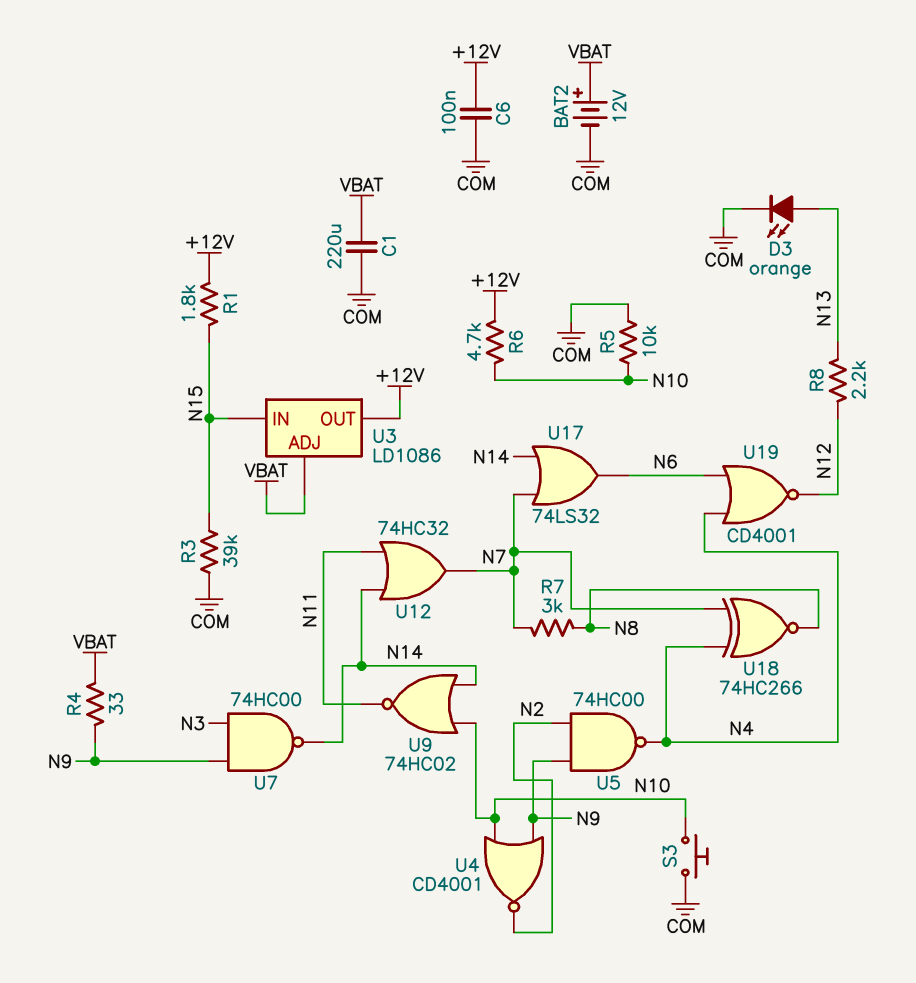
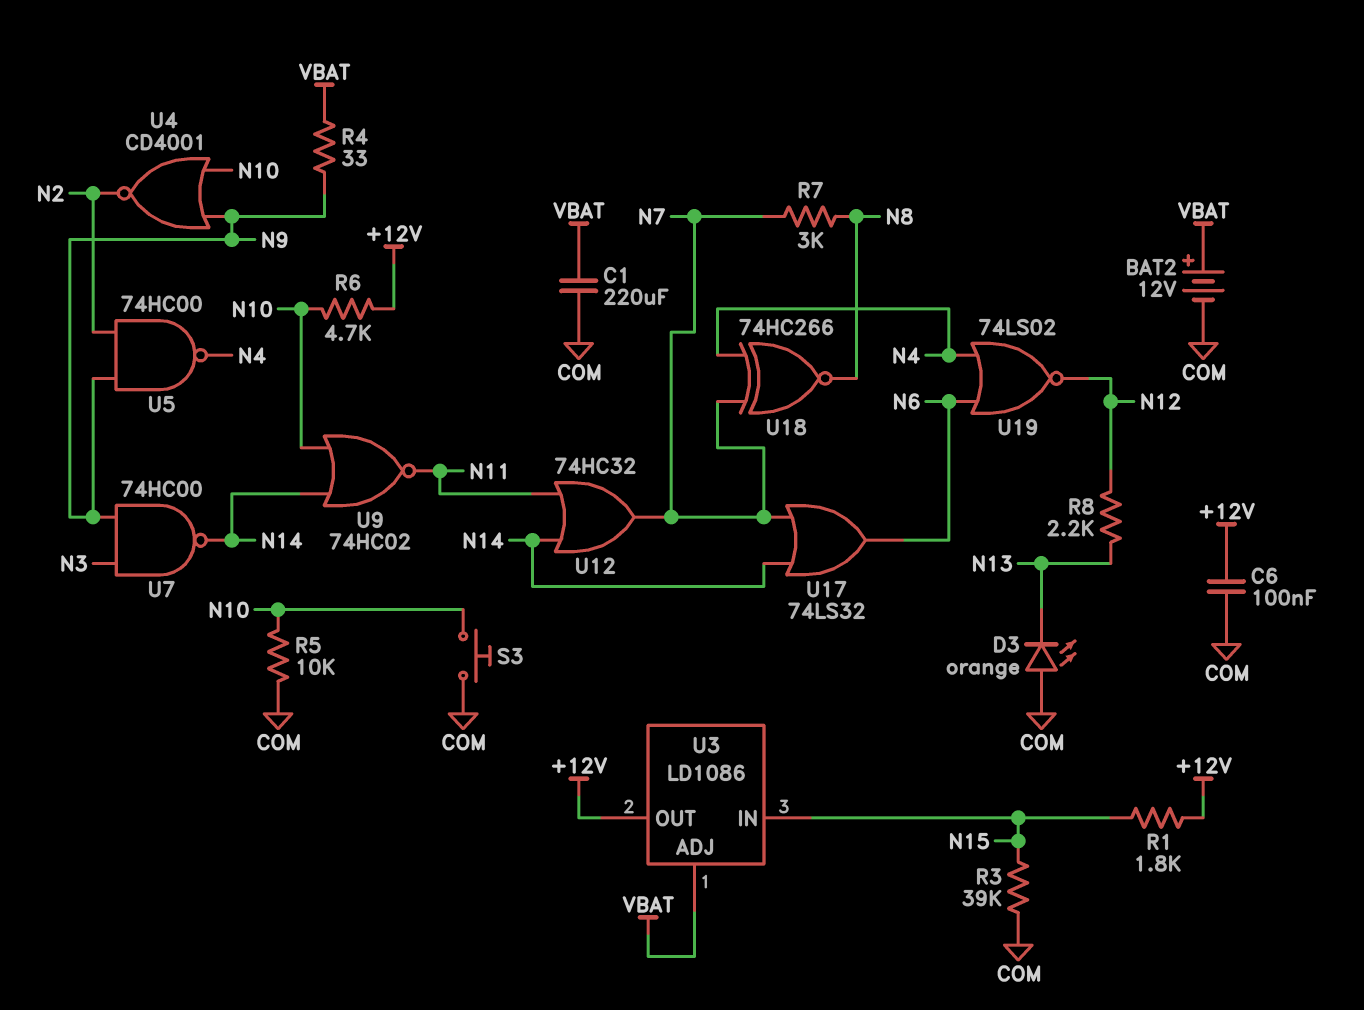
D3: LED orange (A N13, K COM) -> LED orange (A COM, K N13)
U19: NOR CD4001 (in N4, in N6, out N12) -> NOR 74LS02 (in N4, in N6, out N12)

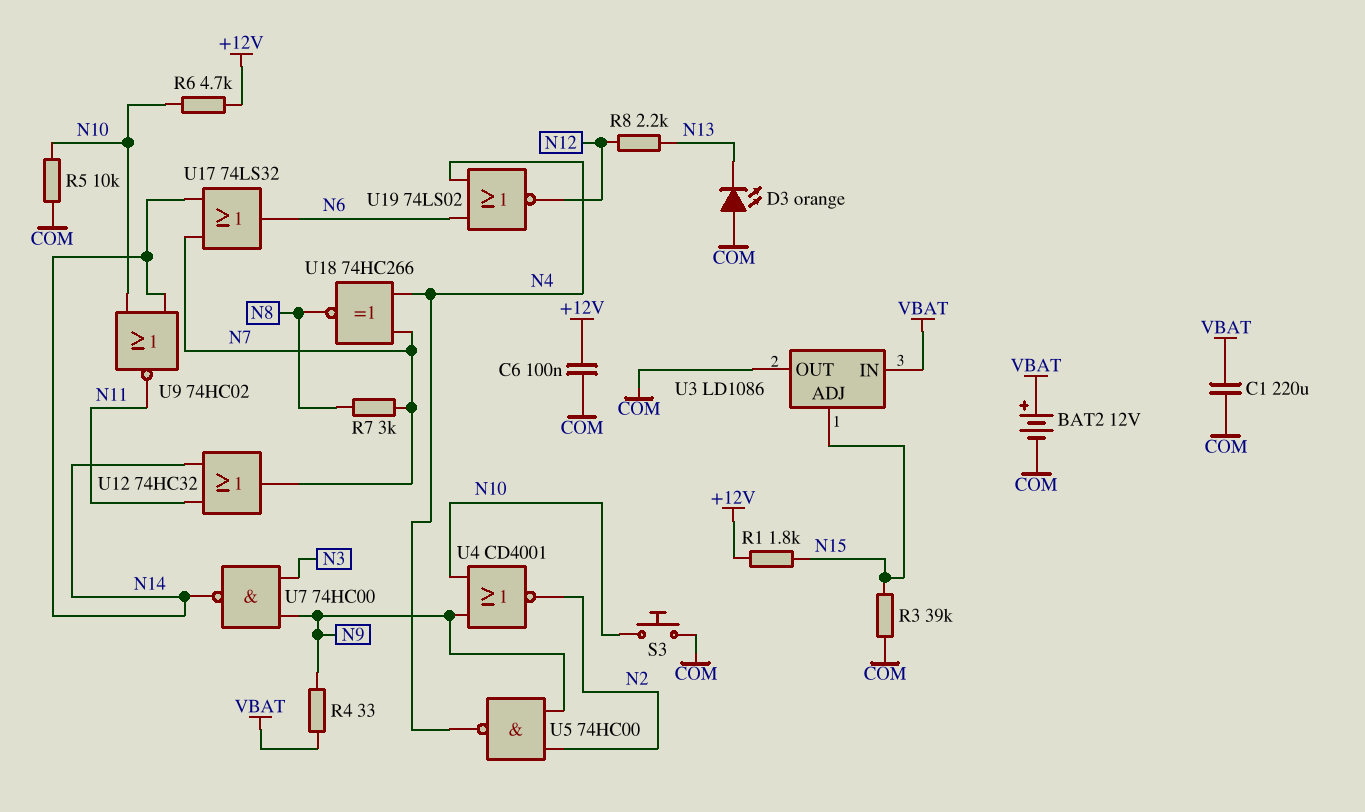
U3 pin ADJ: VBAT -> N15
U3 pin IN: N15 -> VBAT
U3 pin OUT: +12V -> COM

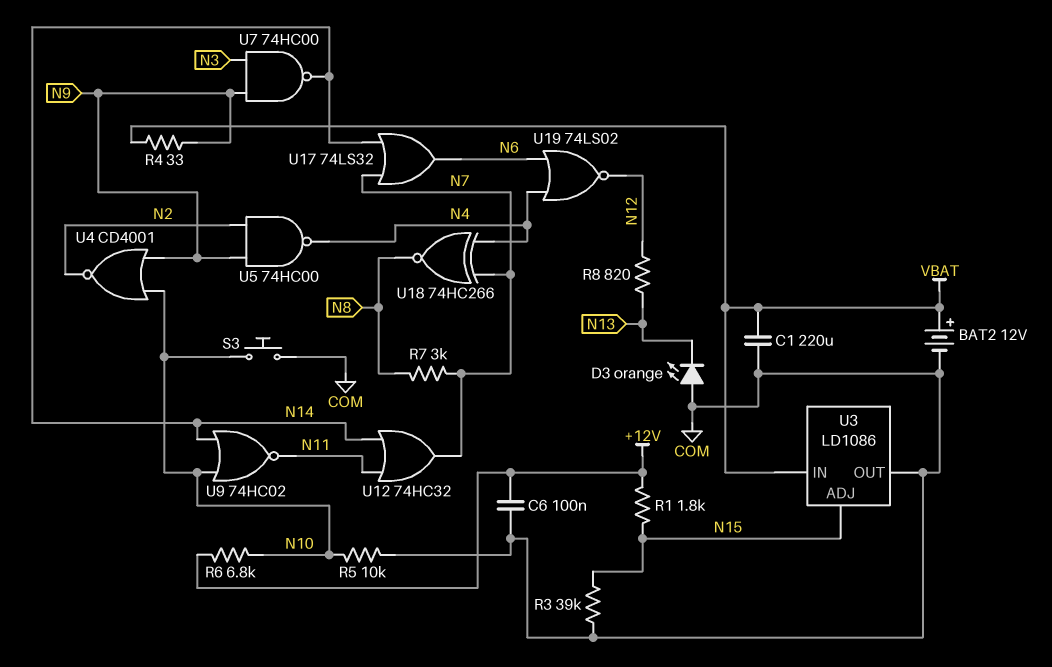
R6: 4.7k (+12V, N10) -> 6.8k (+12V, N10)
R8: 2.2k (N12, N13) -> 820 (N12, N13)

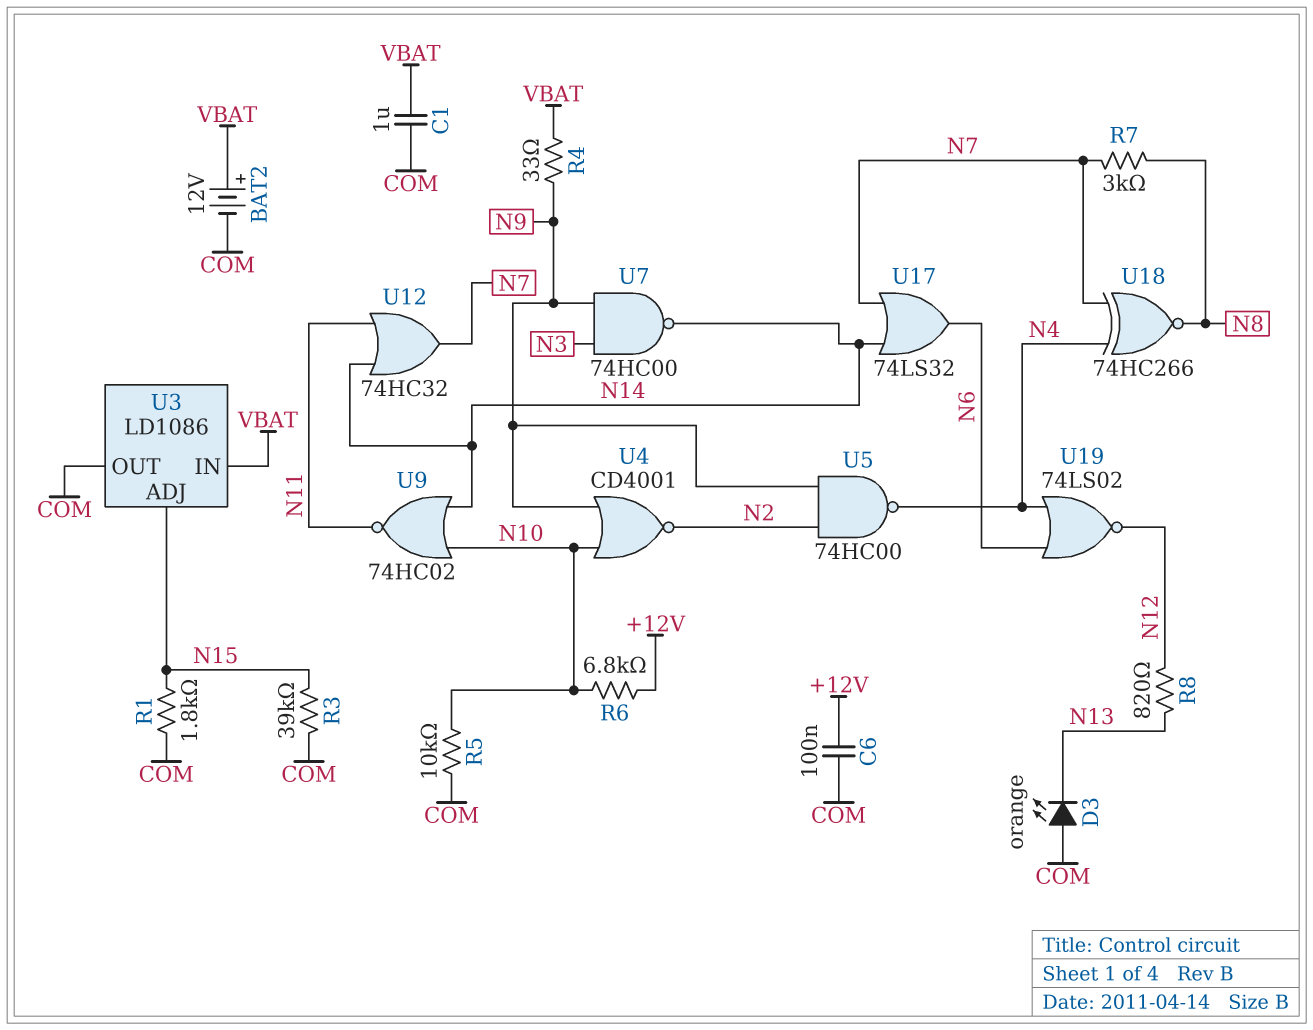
C1: 220uF (COM, VBAT) -> 1uF (COM, VBAT)
R1: 1.8k (+12V, N15) -> 1.8k (COM, N15)
S3: button (COM, N10) -> none

